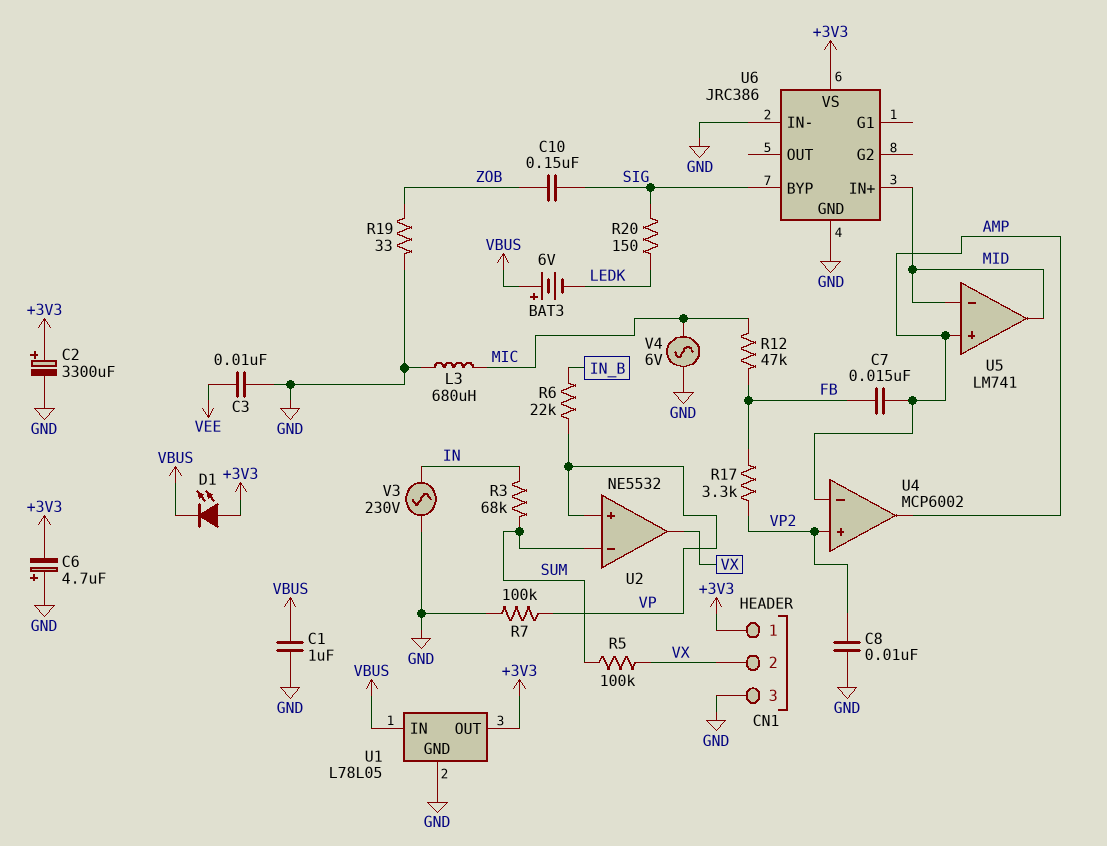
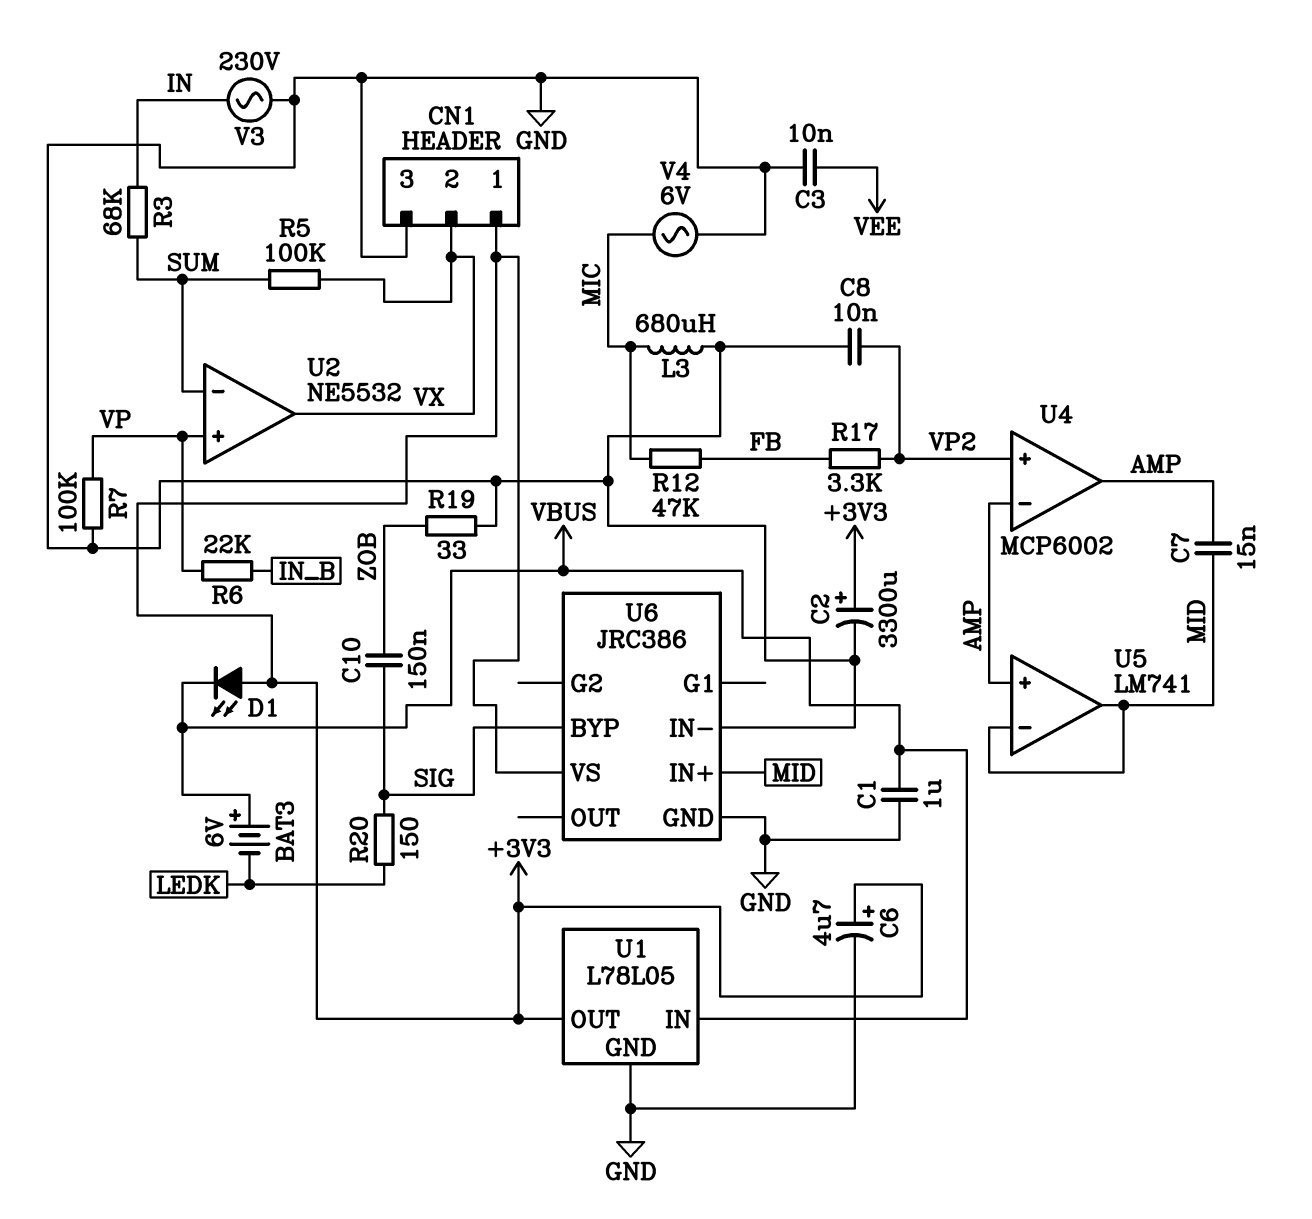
C6: 4.7uF (plus GND, minus +3V3) -> 4.7uF (plus +3V3, minus GND)
C7: 15nF (AMP, FB) -> 15nF (AMP, MID)

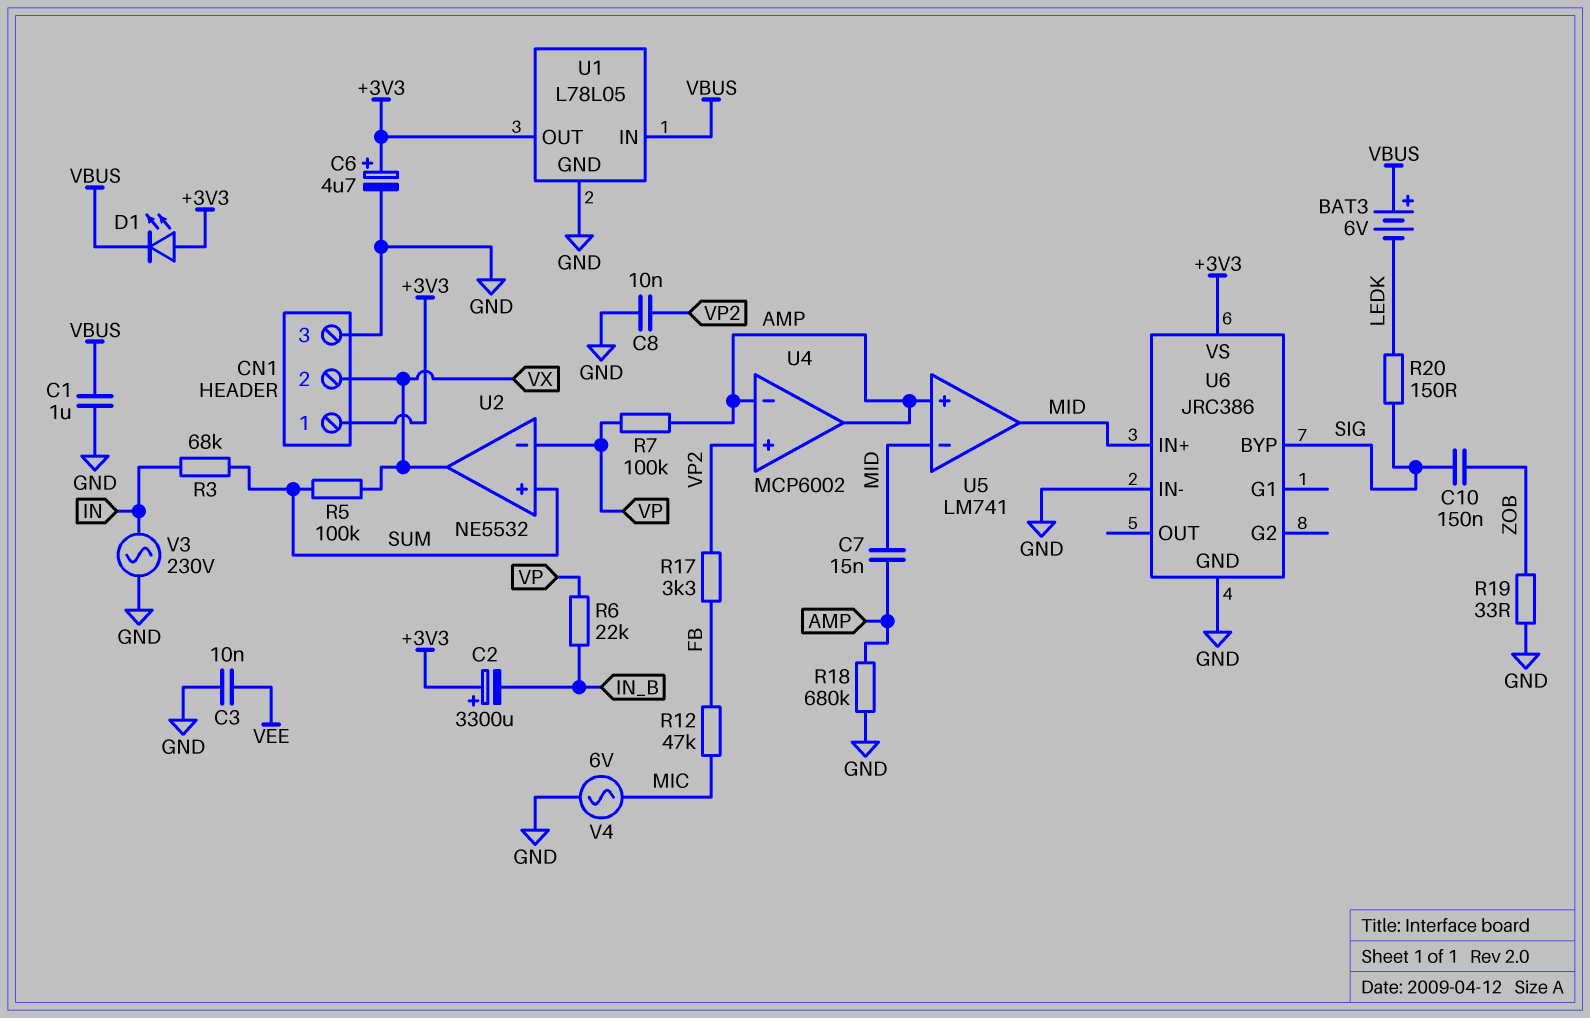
C2: 3300uF (plus +3V3, minus GND) -> 3300uF (plus +3V3, minus IN_B)
L3: 680uH (GND, MIC) -> none
R7: 100k (GND, VP) -> 100k (AMP, VP)
R18: none -> 680k (AMP, GND)
U2 pin in+: VP -> SUM
U2 pin in-: SUM -> VP

